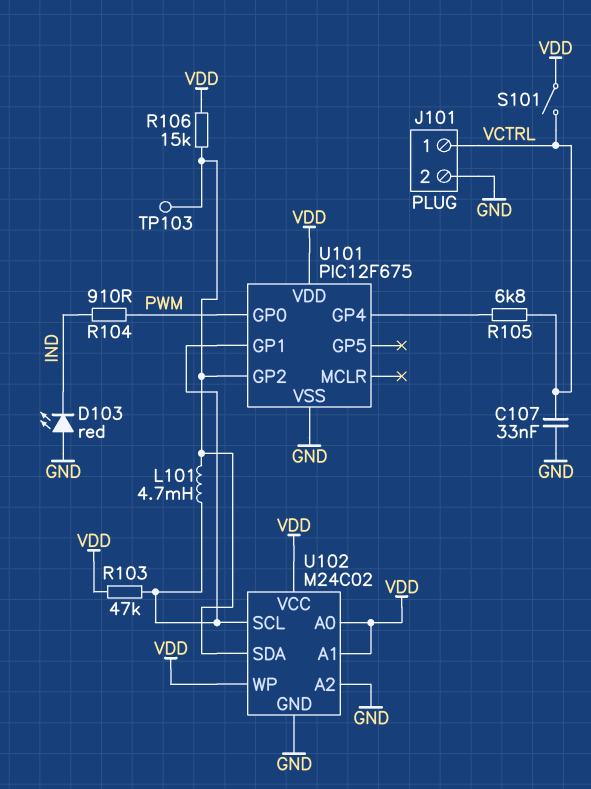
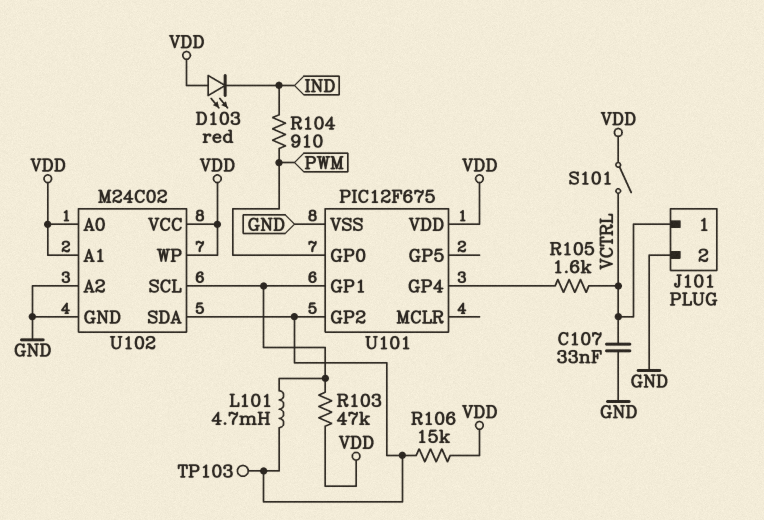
D103: LED red (A GND, K IND) -> LED red (A VDD, K IND)
R105: 6.8k (U101/GP4, VCTRL) -> 1.6k (U101/GP4, VCTRL)

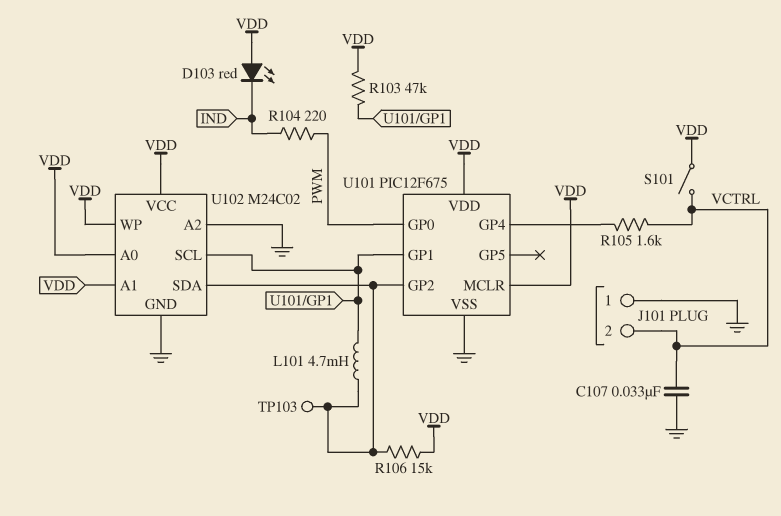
J101 pin 1: VCTRL -> GND
J101 pin 2: GND -> VCTRL
R104: 910 (IND, PWM) -> 220 (IND, PWM)
U101 pin MCLR: none -> VDD

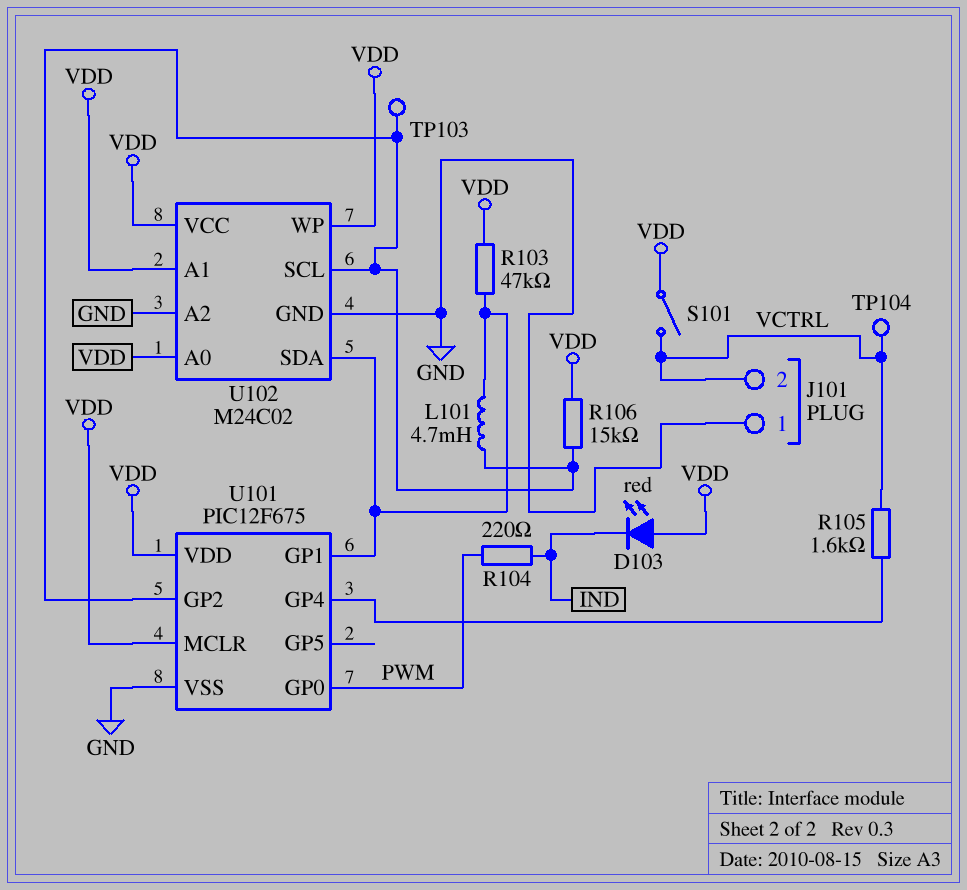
C107: 33nF (GND, VCTRL) -> none
TP104: none -> test point (VCTRL)
U102 pin SCL: U101/GP1 -> U101/GP2
U102 pin SDA: U101/GP2 -> U101/GP1

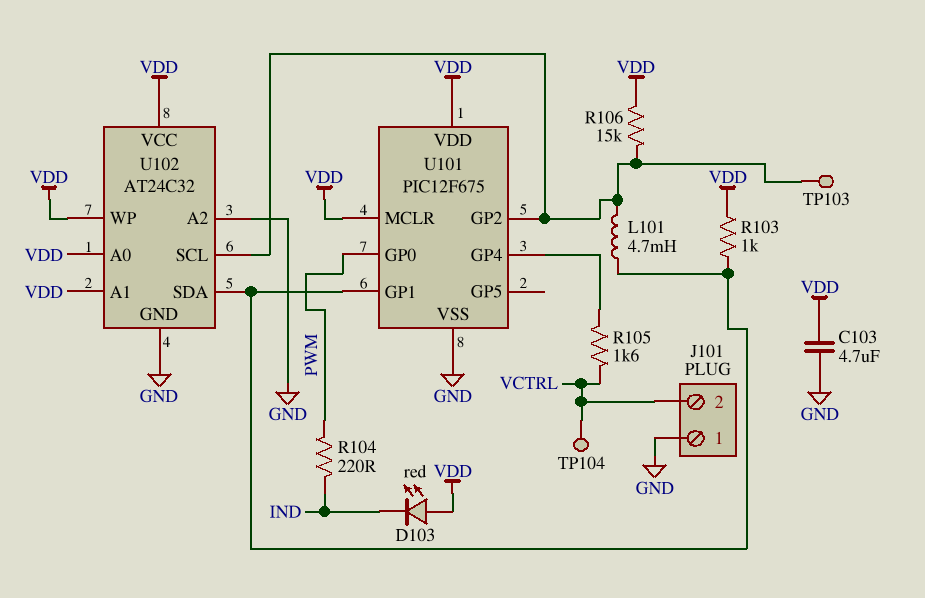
C103: none -> 4.7uF (GND, VDD)
R103: 47k (U101/GP1, VDD) -> 1k (U101/GP1, VDD)
S101: switch (VCTRL, VDD) -> none
U102: M24C02 -> AT24C32

